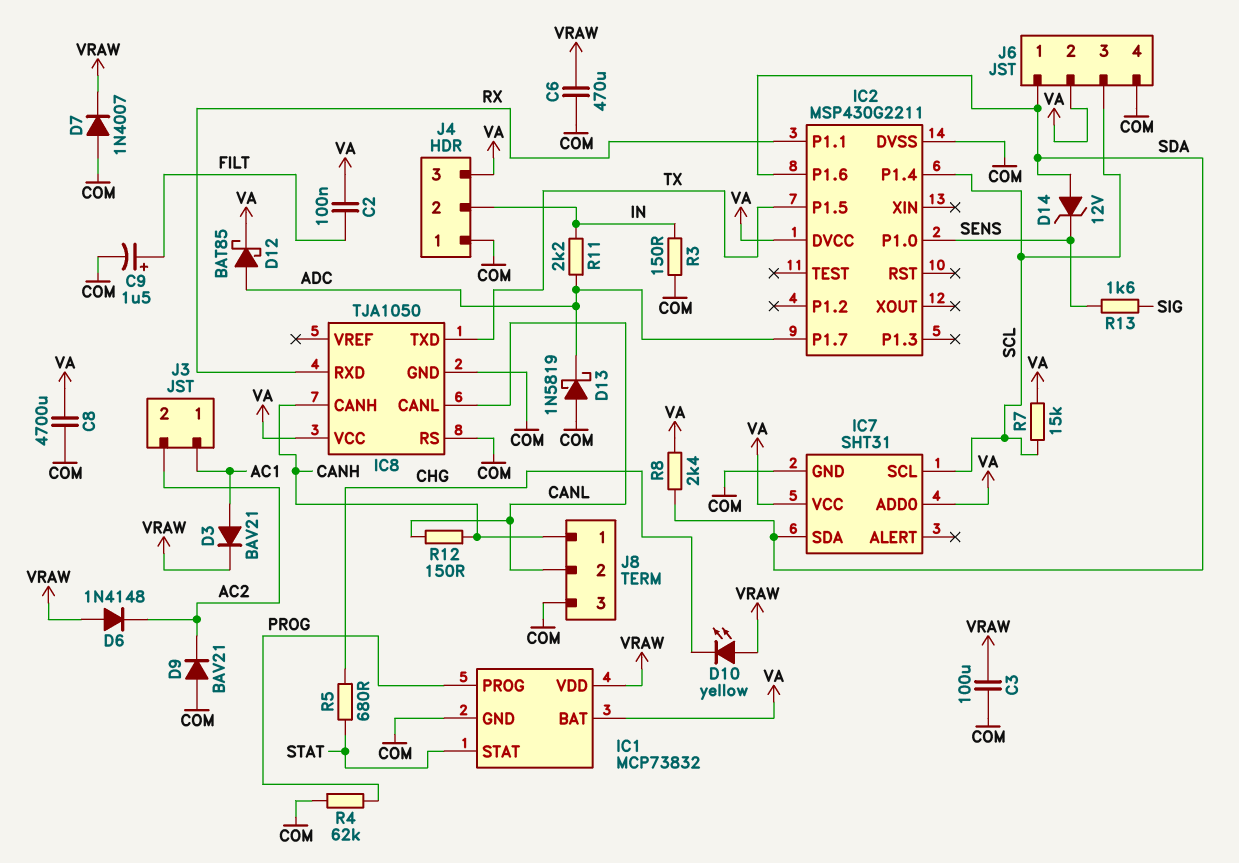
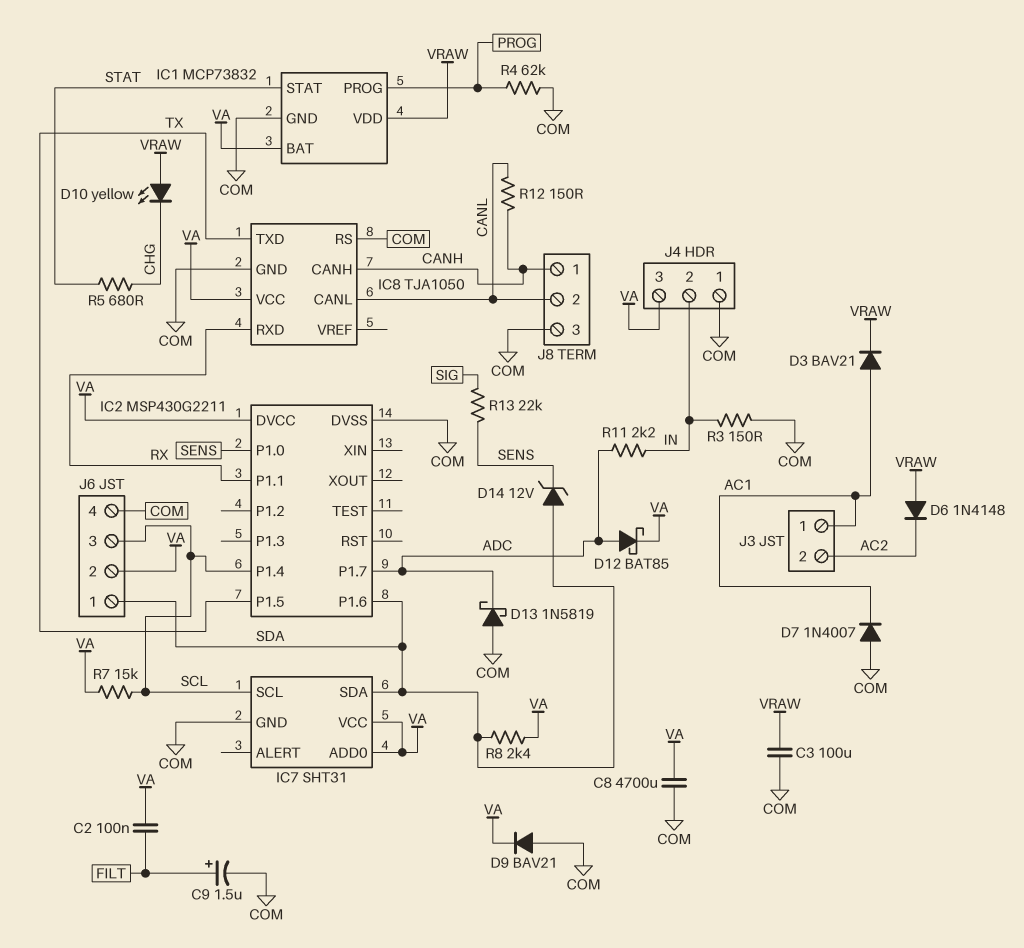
C6: 470uF (COM, VRAW) -> none
D7: diode 1N4007 (A COM, K VRAW) -> diode 1N4007 (A COM, K AC1)
D9: diode BAV21 (A COM, K AC2) -> diode BAV21 (A COM, K VA)
R13: 1.6k (SENS, SIG) -> 22k (SENS, SIG)

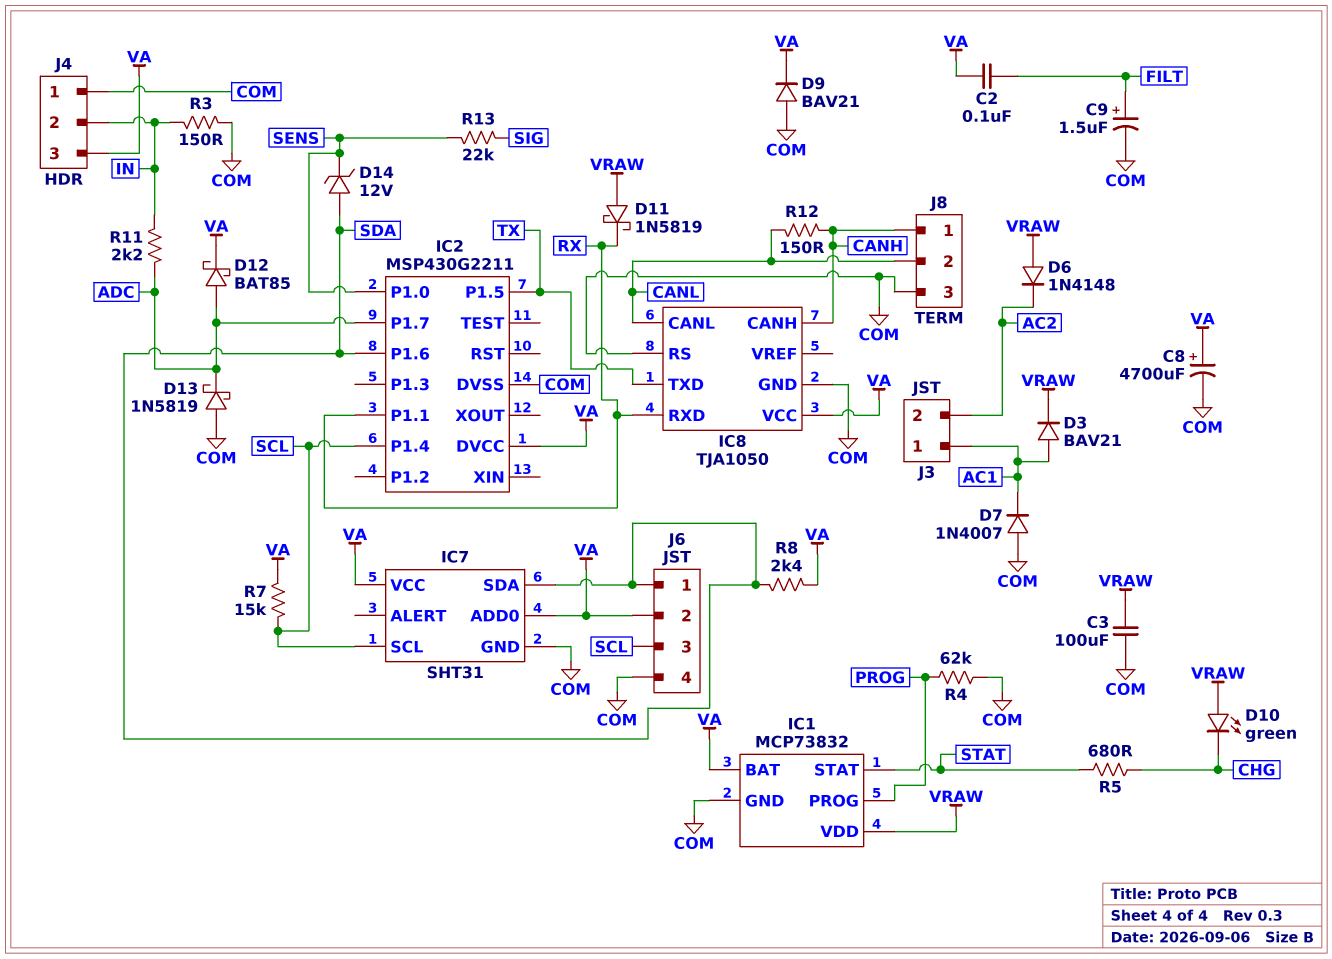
C8: 4700uF (COM, VA) -> 4700uF (plus VA, minus COM)
D10: LED yellow (A VRAW, K CHG) -> LED green (A VRAW, K CHG)
D11: none -> schottky 1N5819 (A VRAW, K RX)

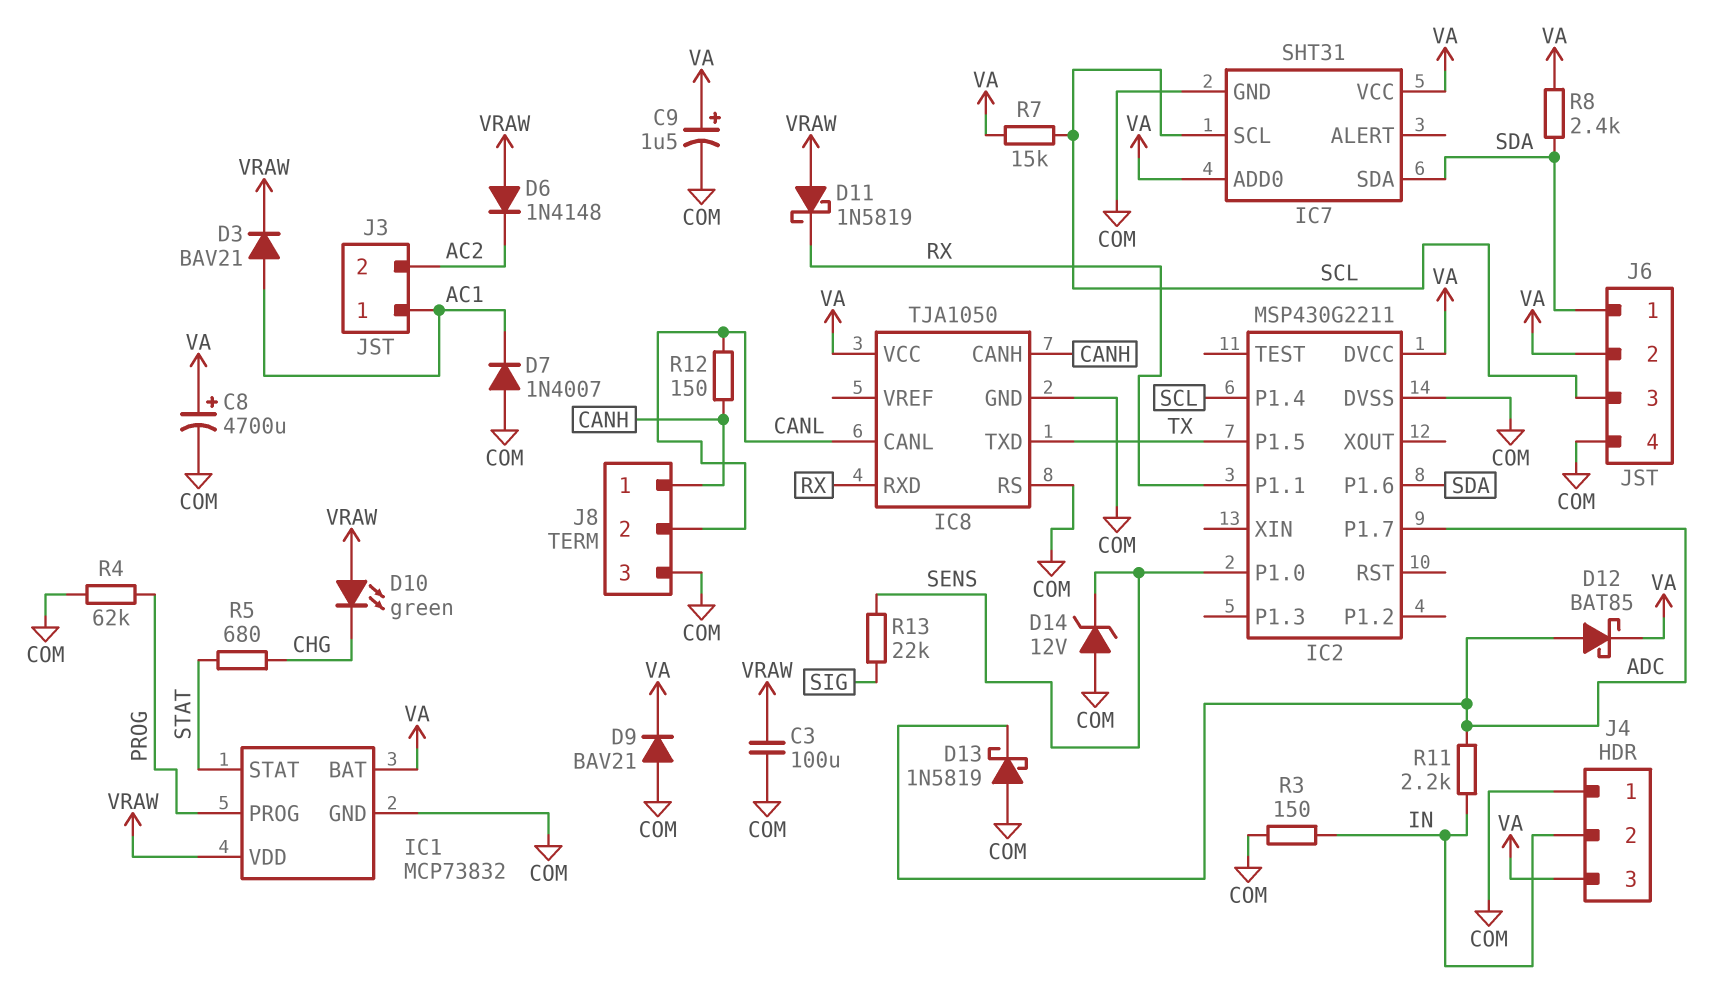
C2: 100nF (FILT, VA) -> none
C9: 1.5uF (plus FILT, minus COM) -> 1.5uF (plus VA, minus COM)
D14: zener 12V (A SDA, K SENS) -> zener 12V (A COM, K SENS)

